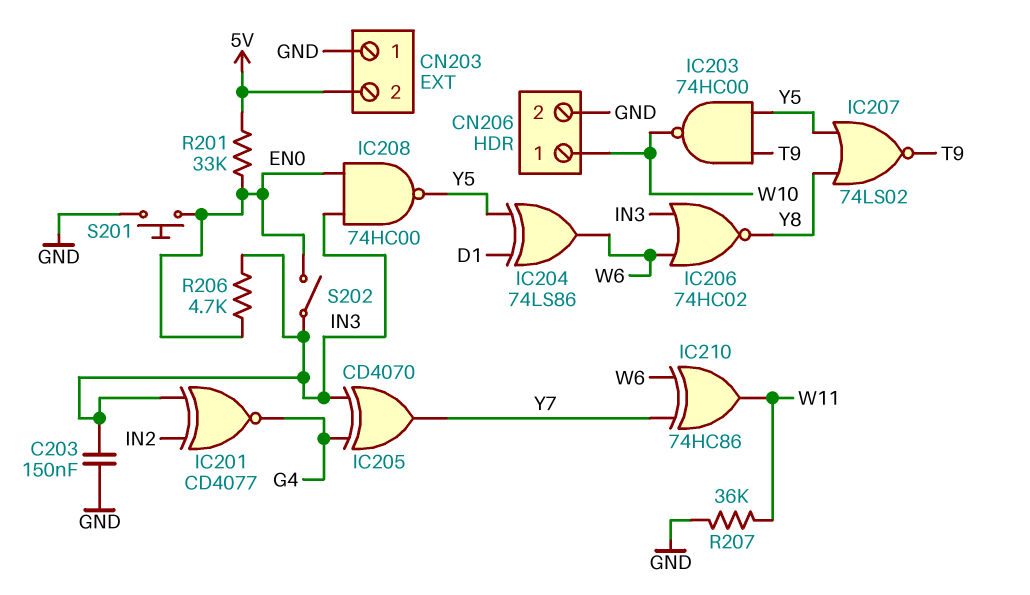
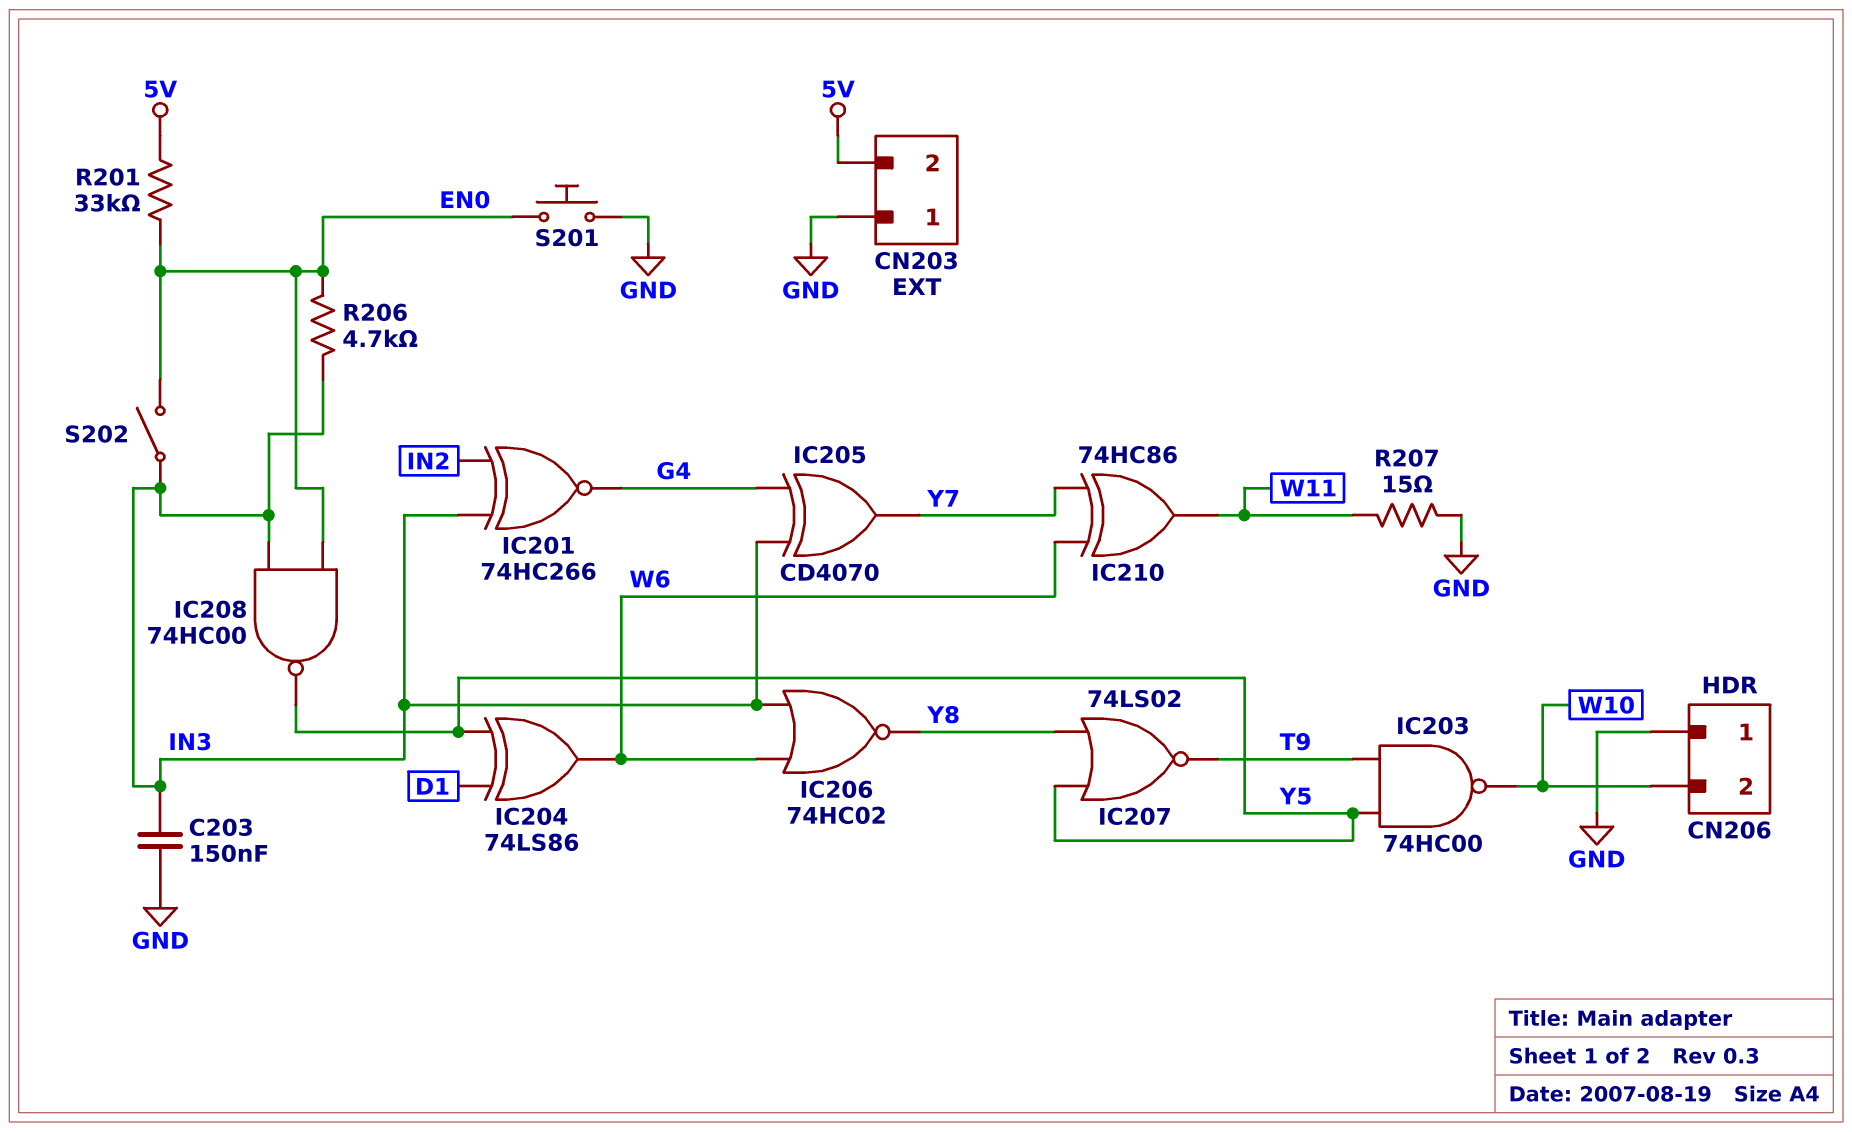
CN206 pin 1: W10 -> GND
CN206 pin 2: GND -> W10
IC201: XNOR CD4077 (in IN2, in IN3, out G4) -> XNOR 74HC266 (in IN2, in IN3, out G4)
R207: 36k (GND, W11) -> 15 (GND, W11)

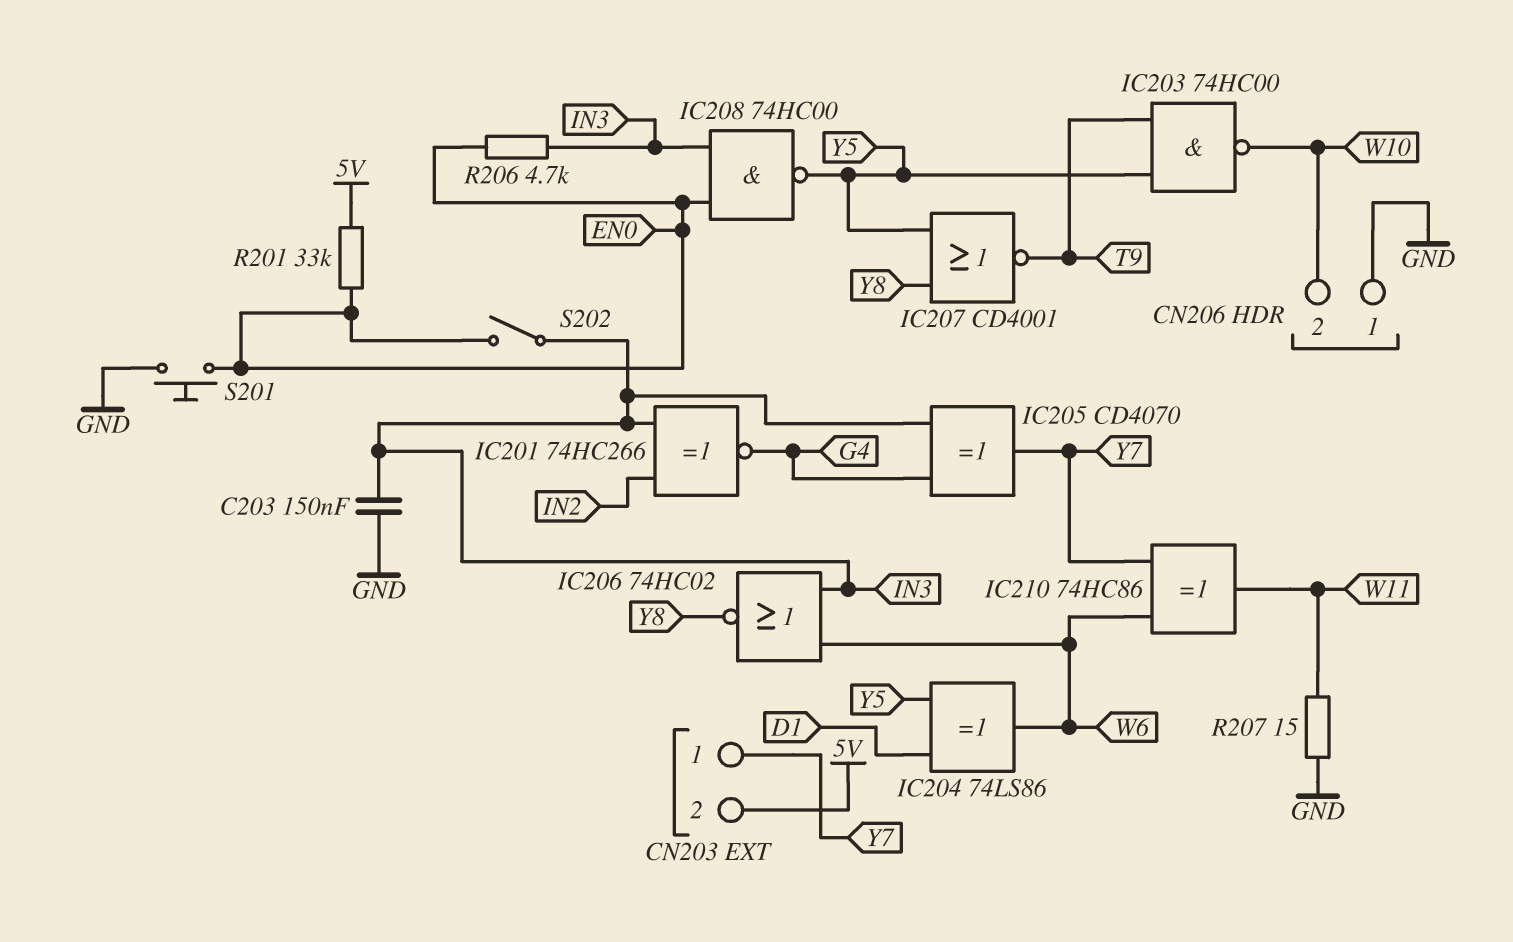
CN203 pin 1: GND -> Y7
IC207: NOR 74LS02 (in Y5, in Y8, out T9) -> NOR CD4001 (in Y5, in Y8, out T9)

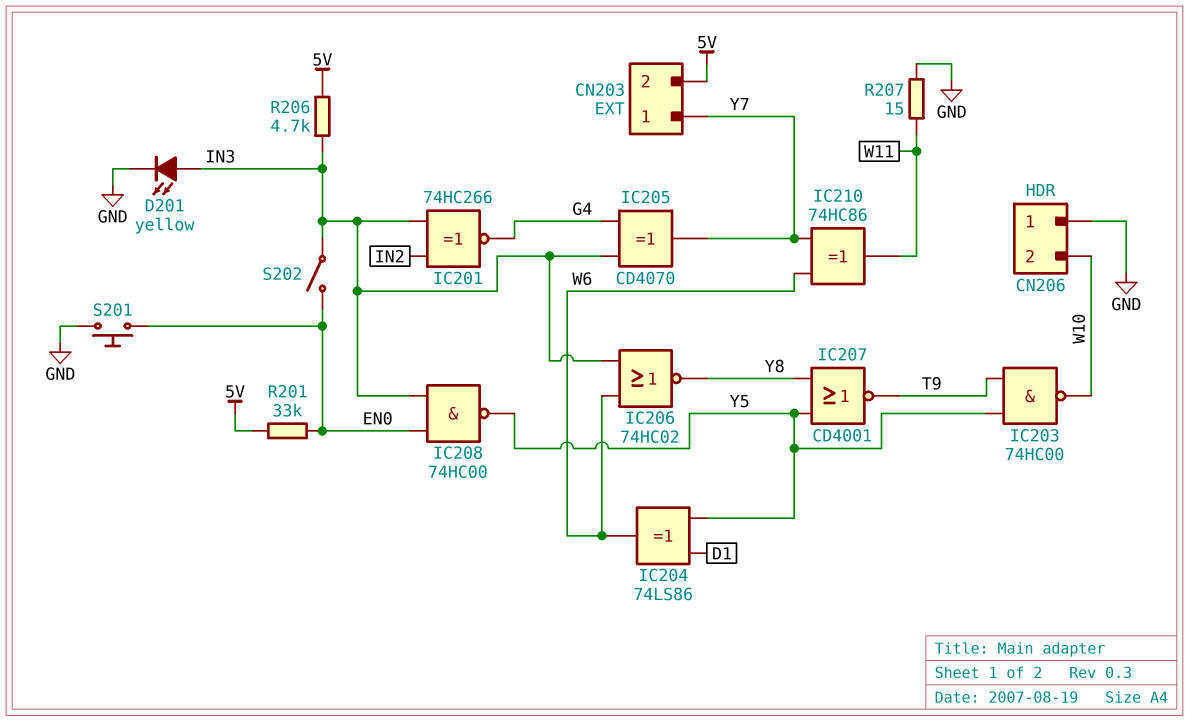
C203: 150nF (GND, IN3) -> none
D201: none -> LED yellow (A IN3, K GND)
R206: 4.7k (EN0, IN3) -> 4.7k (5V, IN3)

